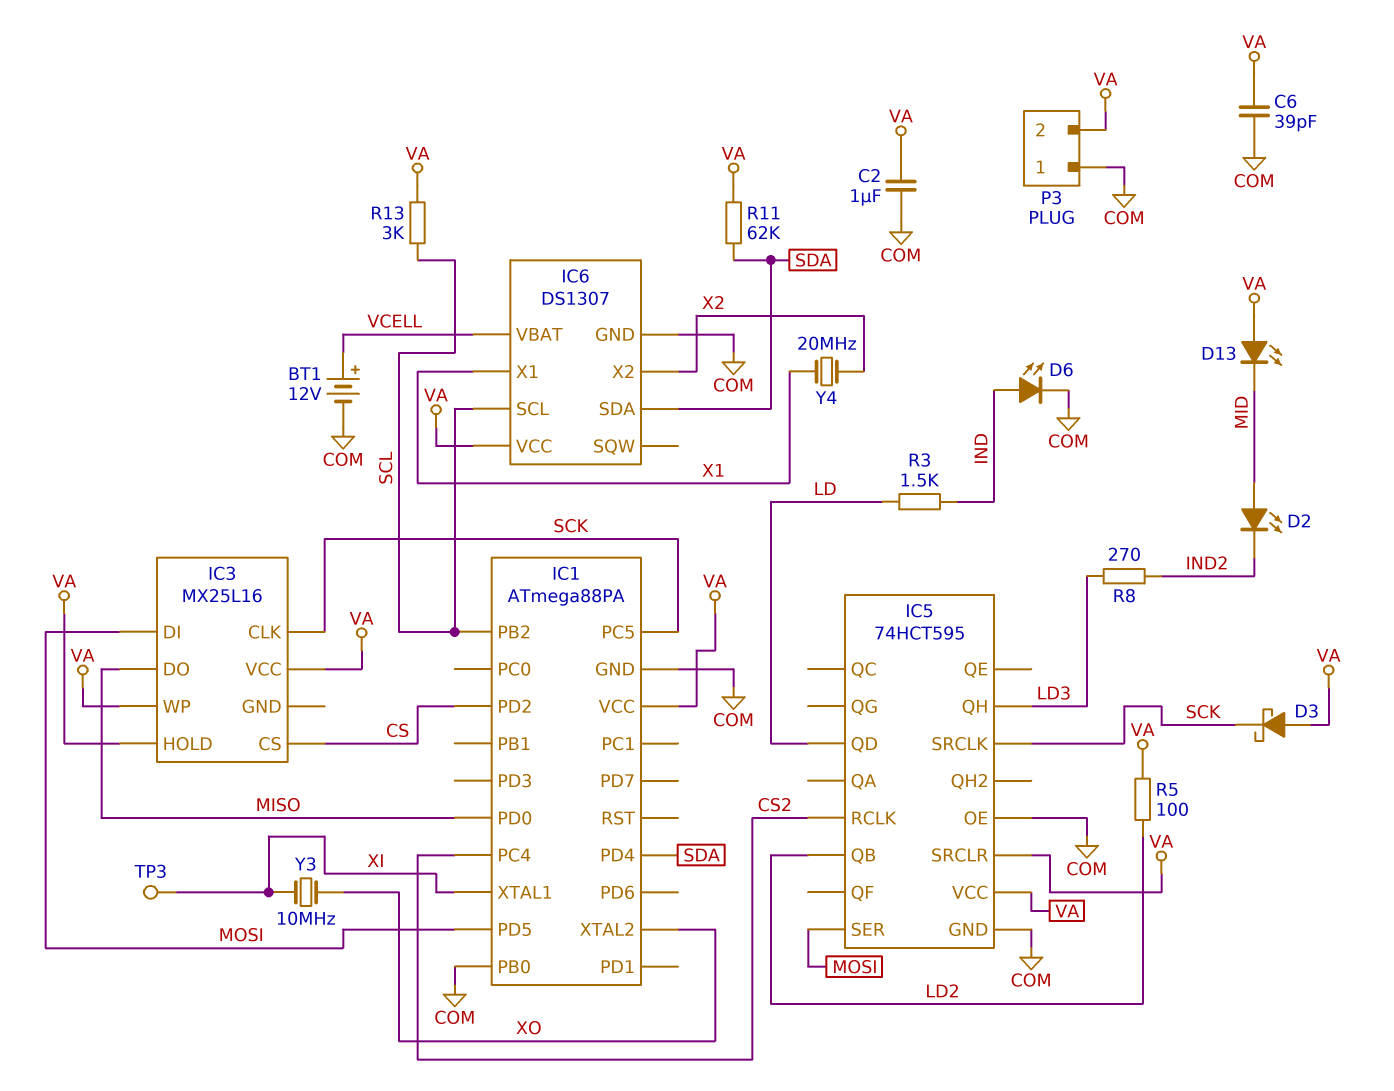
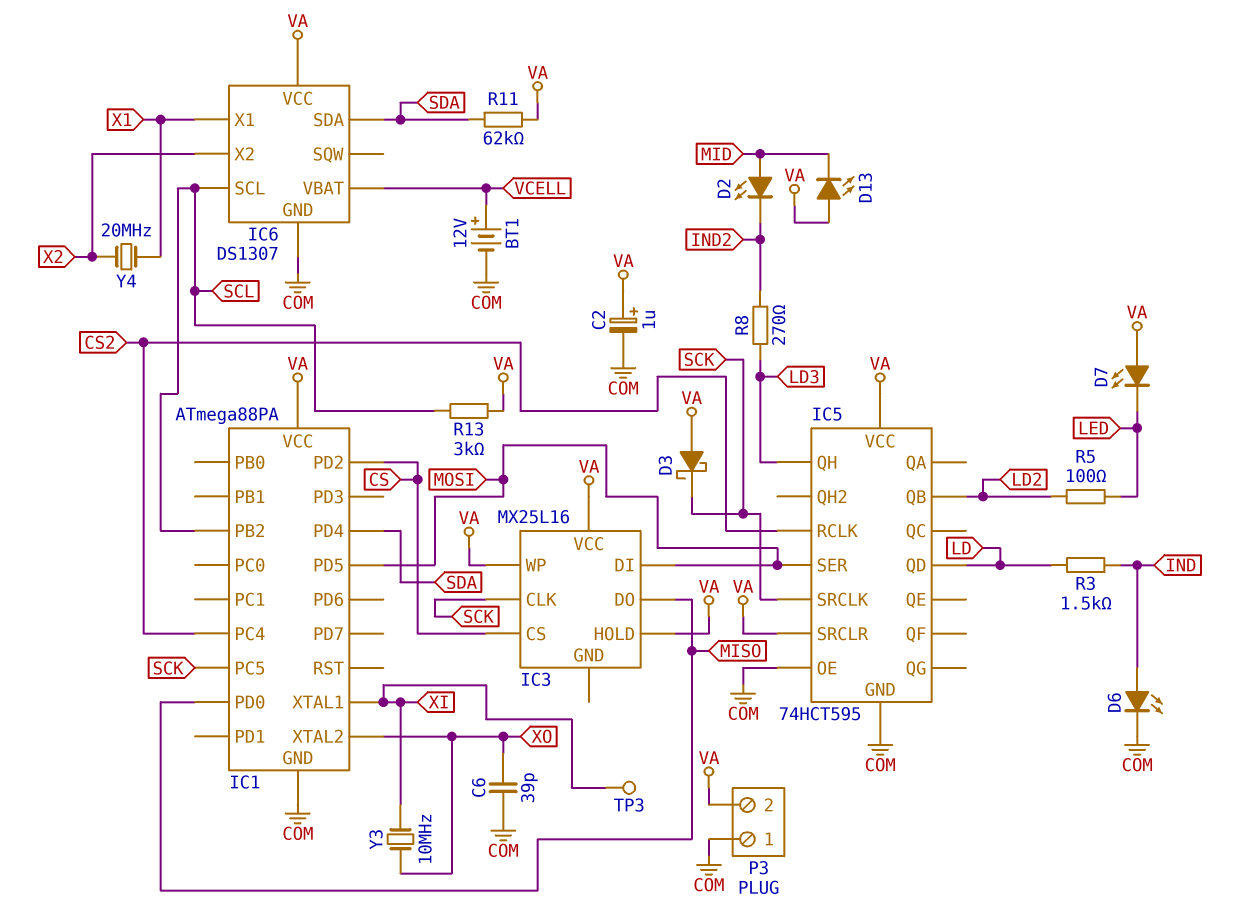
C2: 1uF (COM, VA) -> 1uF (plus VA, minus COM)
C6: 39pF (COM, VA) -> 39pF (COM, XO)
D7: none -> LED (A VA, K LED)
IC1 pin PB0: COM -> none
R5: 100 (LD2, VA) -> 100 (LD2, LED)

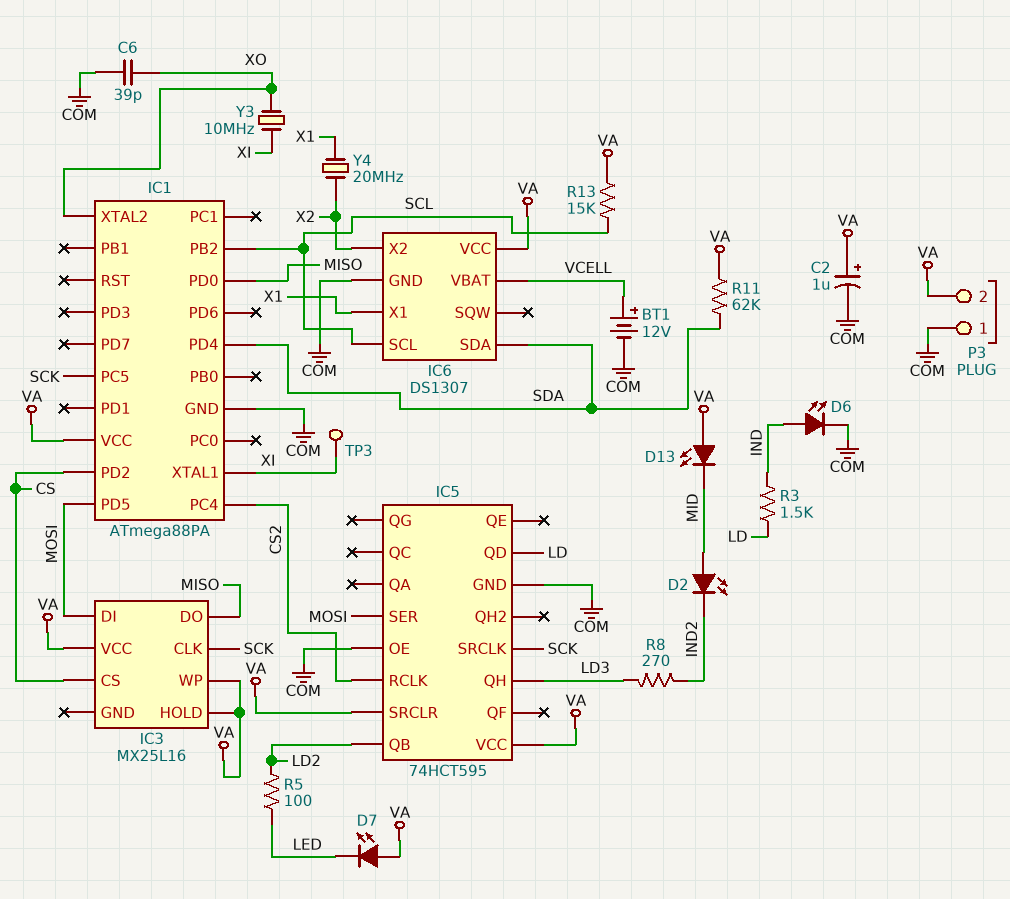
D3: schottky (A VA, K SCK) -> none
R13: 3k (SCL, VA) -> 15k (SCL, VA)

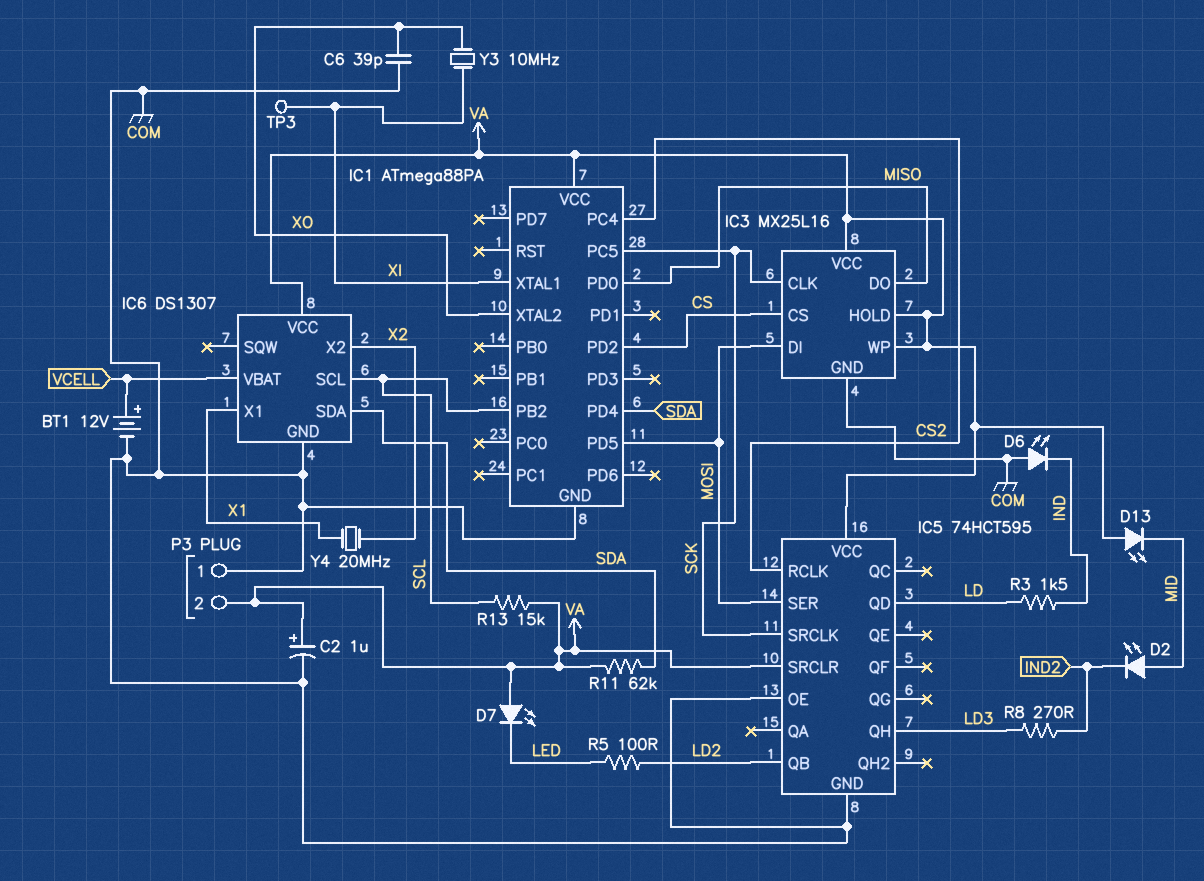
D6: LED (A IND, K COM) -> LED (A COM, K IND)
IC3 pin GND: none -> COM

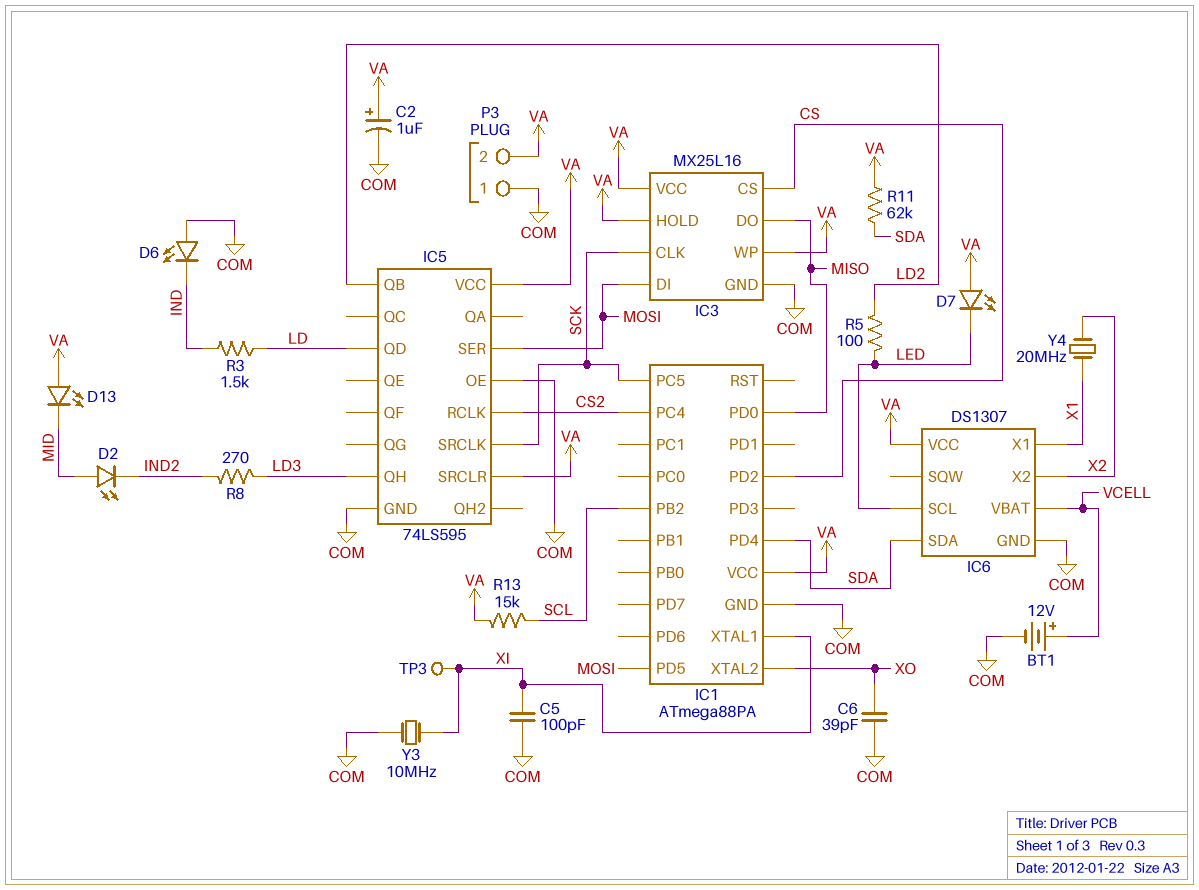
C5: none -> 100pF (COM, XI)
IC5: 74HCT595 -> 74LS595
IC6 pin SCL: SCL -> LED
Y3: 10MHz (XI, XO) -> 10MHz (COM, XI)

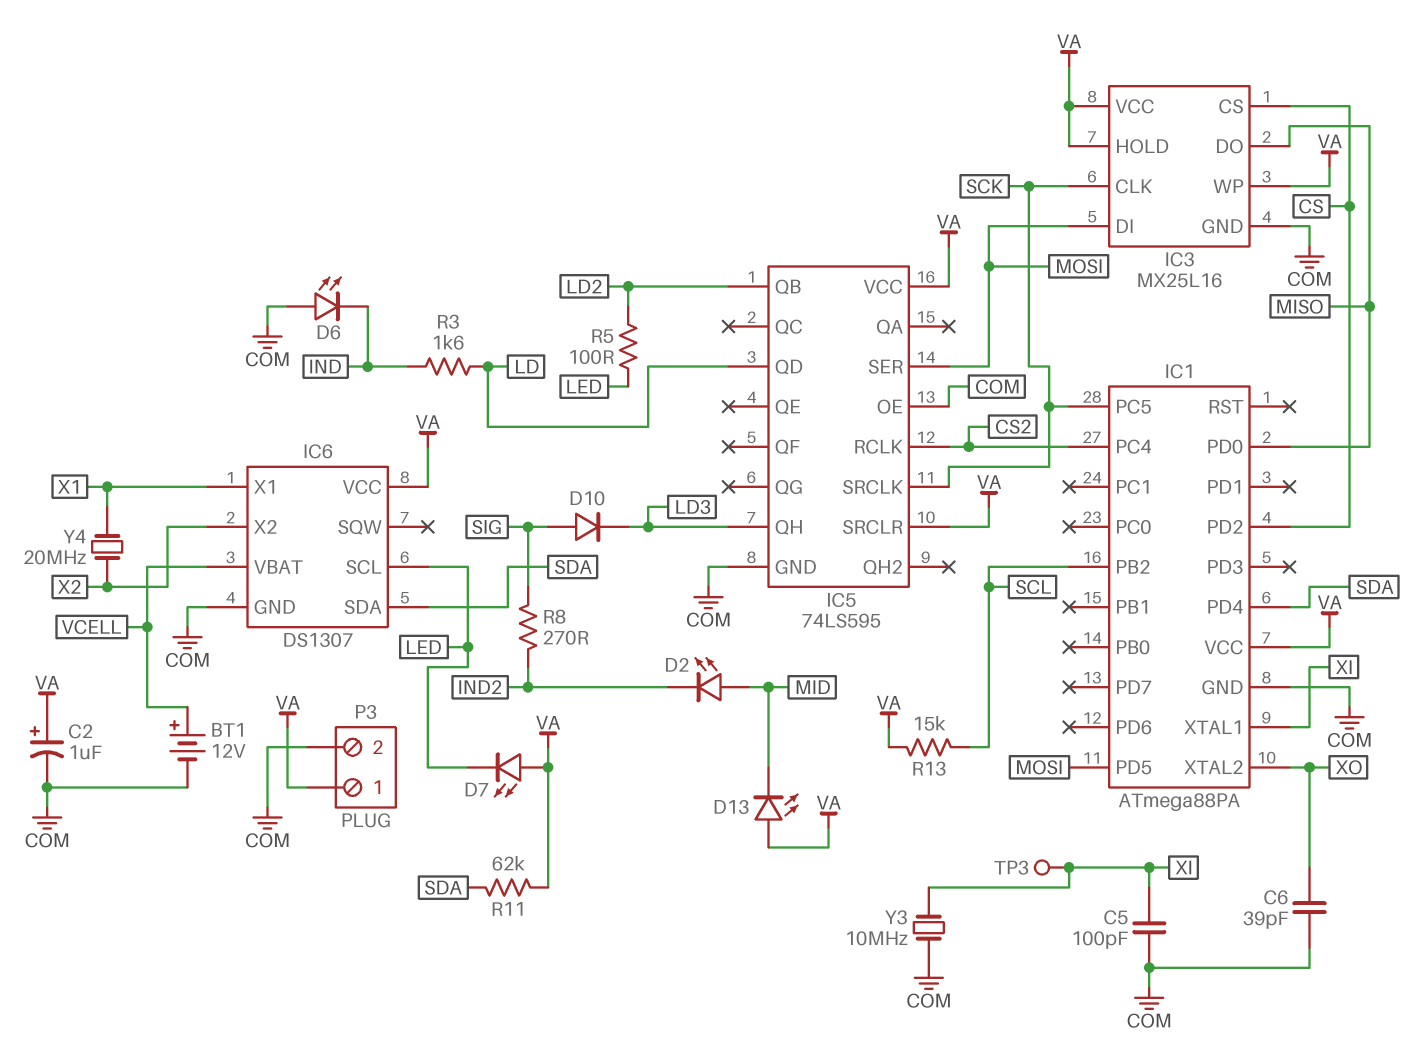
D10: none -> diode (A SIG, K LD3)
P3 pin 1: COM -> VA
P3 pin 2: VA -> COM
R3: 1.5k (IND, LD) -> 1.6k (IND, LD)
R8: 270 (IND2, LD3) -> 270 (IND2, SIG)

